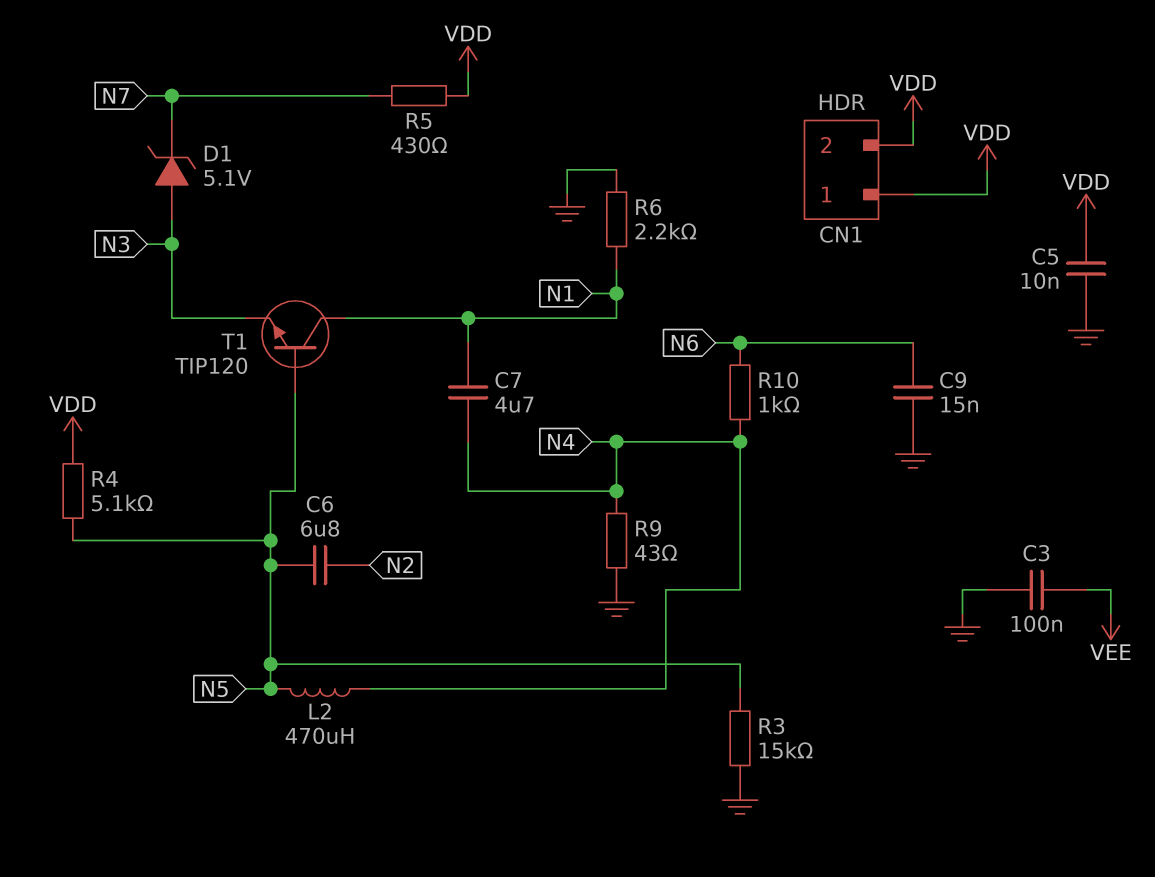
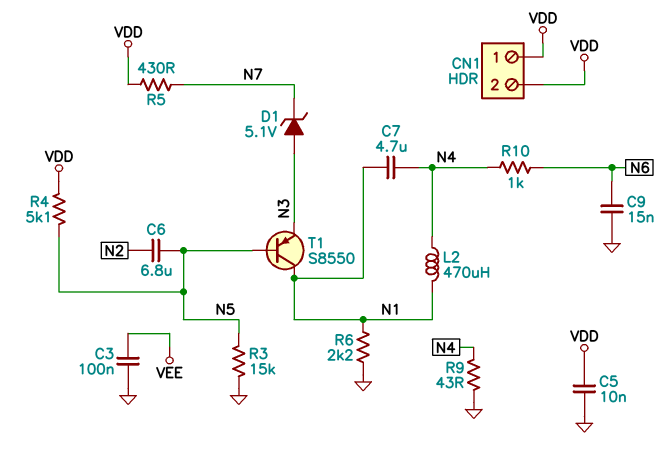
L2: 470uH (N4, N5) -> 470uH (N1, N4)
T1: NPN TIP120 (B N5, C N1, E N3) -> PNP S8550 (B N5, C N1, E N3)

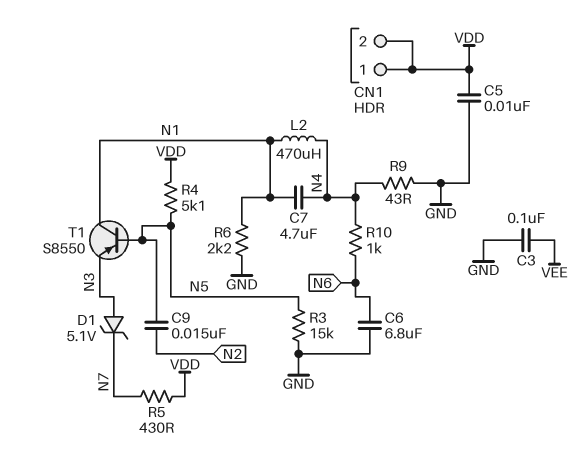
C6: 6.8uF (N2, N5) -> 6.8uF (GND, N6)
C9: 15nF (GND, N6) -> 15nF (N2, N5)

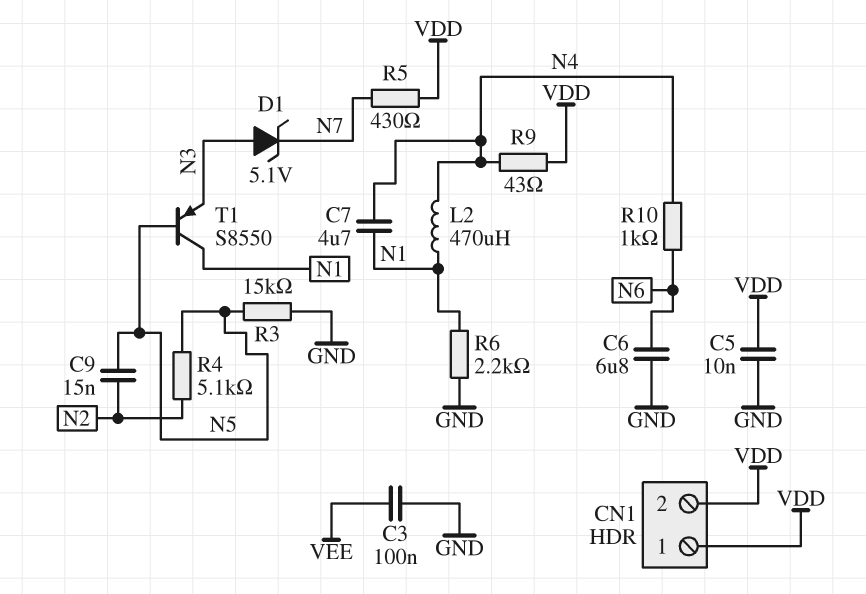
R4: 5.1k (N5, VDD) -> 5.1k (N2, N5)
R9: 43 (GND, N4) -> 43 (N4, VDD)

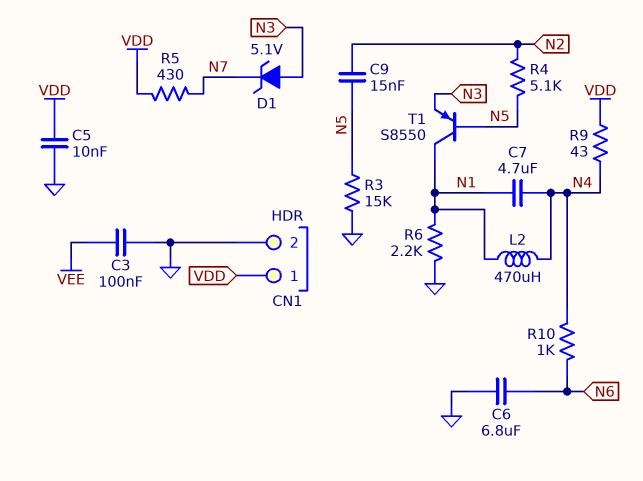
CN1 pin 2: VDD -> GND

